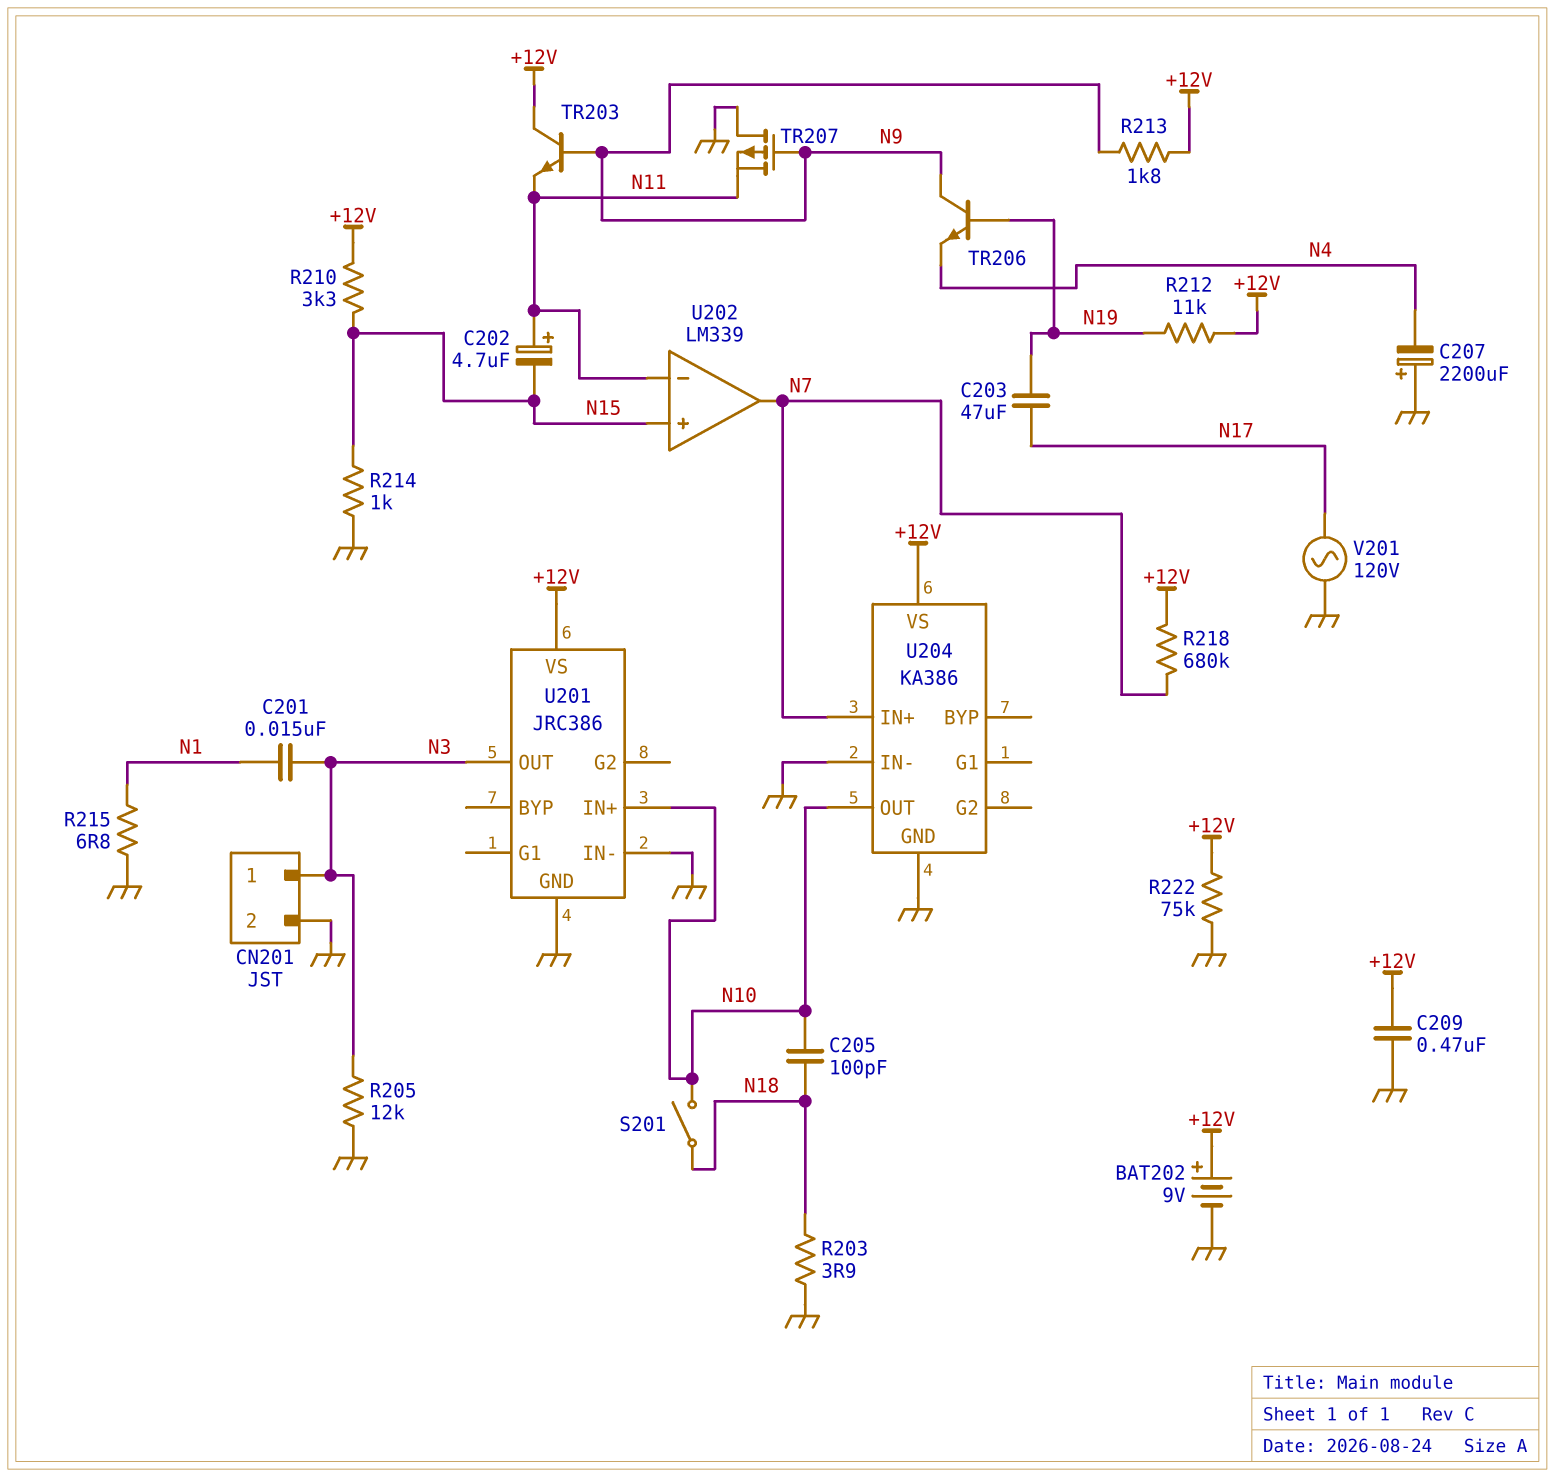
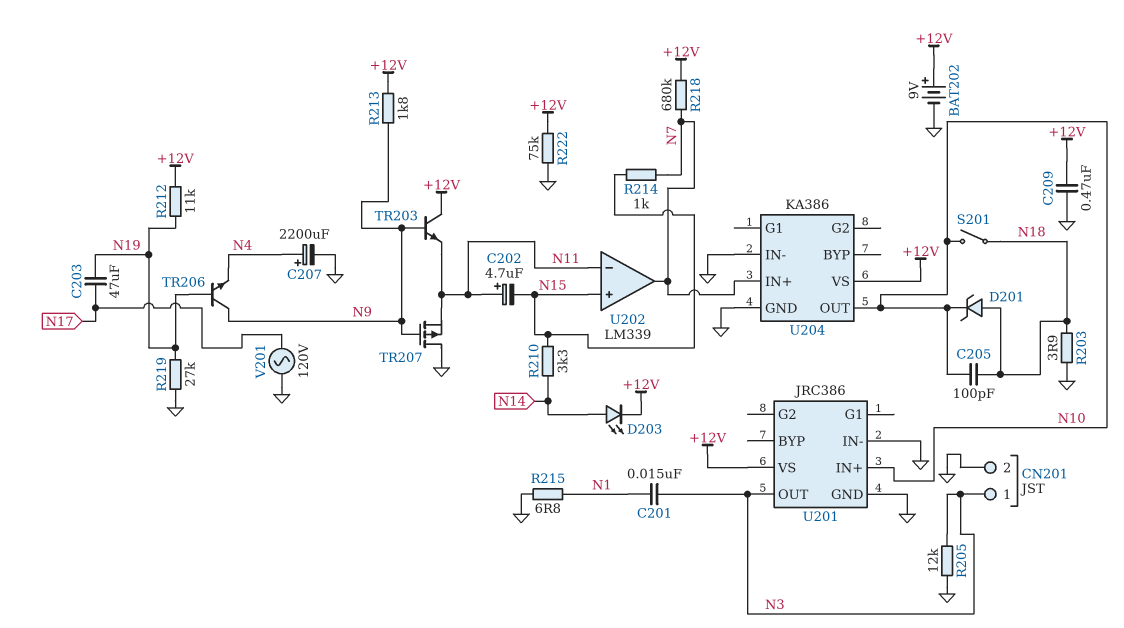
C207: 2200uF (plus GND, minus N4) -> 2200uF (plus N4, minus GND)
D201: none -> zener (A N18, K N10)
D203: none -> LED (A N14, K +12V)
R210: 3.3k (+12V, N15) -> 3.3k (N14, N15)
R214: 1k (GND, N15) -> 1k (N7, N15)
R219: none -> 27k (GND, N19)

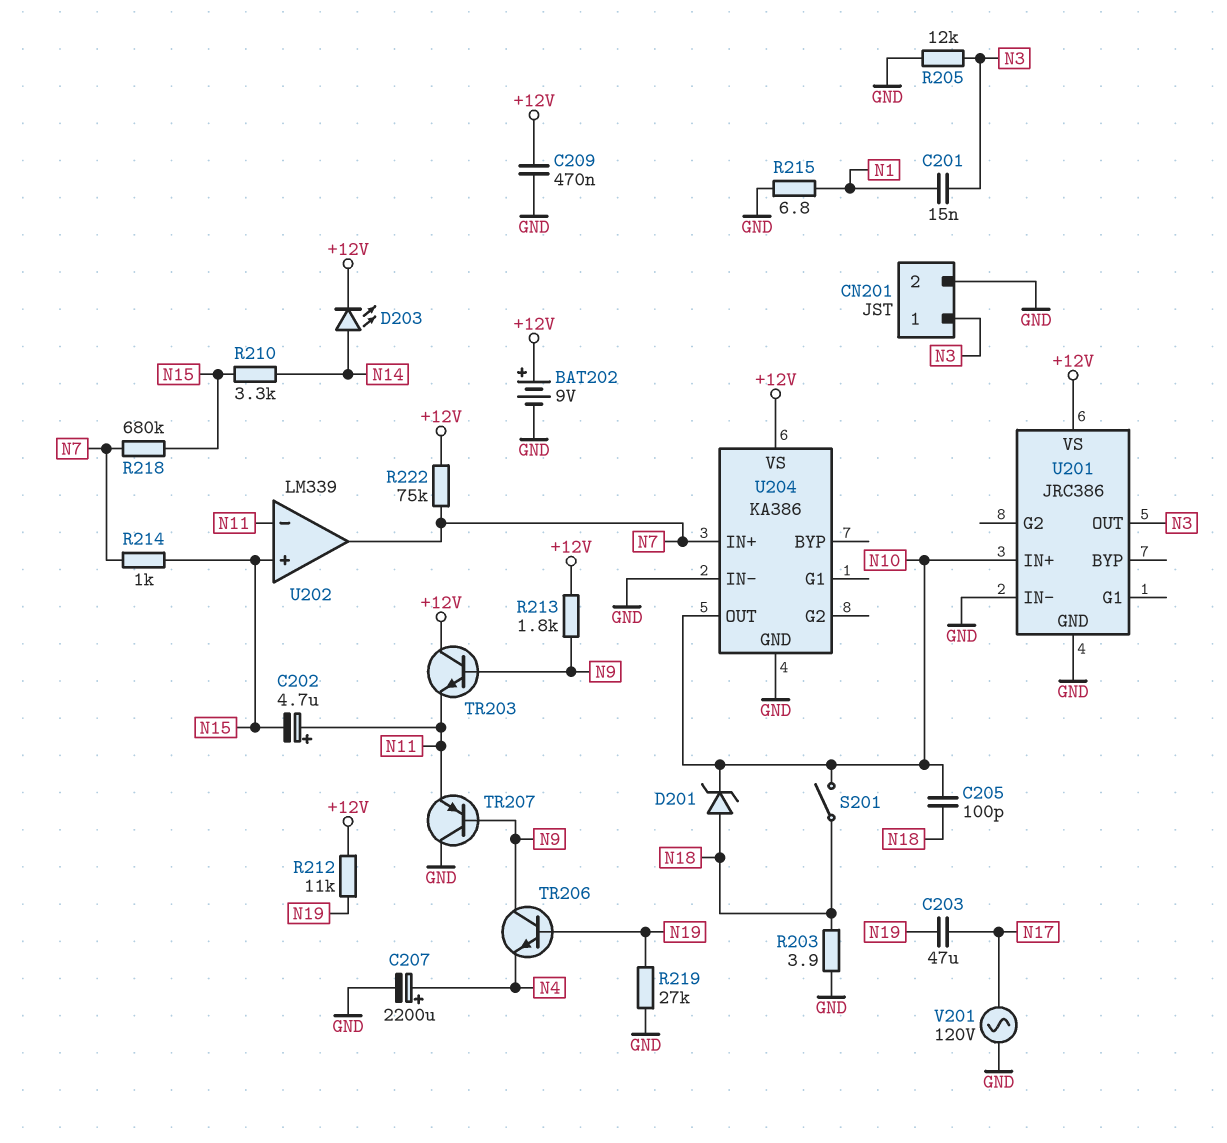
R218: 680k (+12V, N7) -> 680k (N7, N15)
R222: 75k (+12V, GND) -> 75k (+12V, N7)
TR207: PMOS (G N9, D GND, S N11) -> PNP (B N9, C GND, E N11)

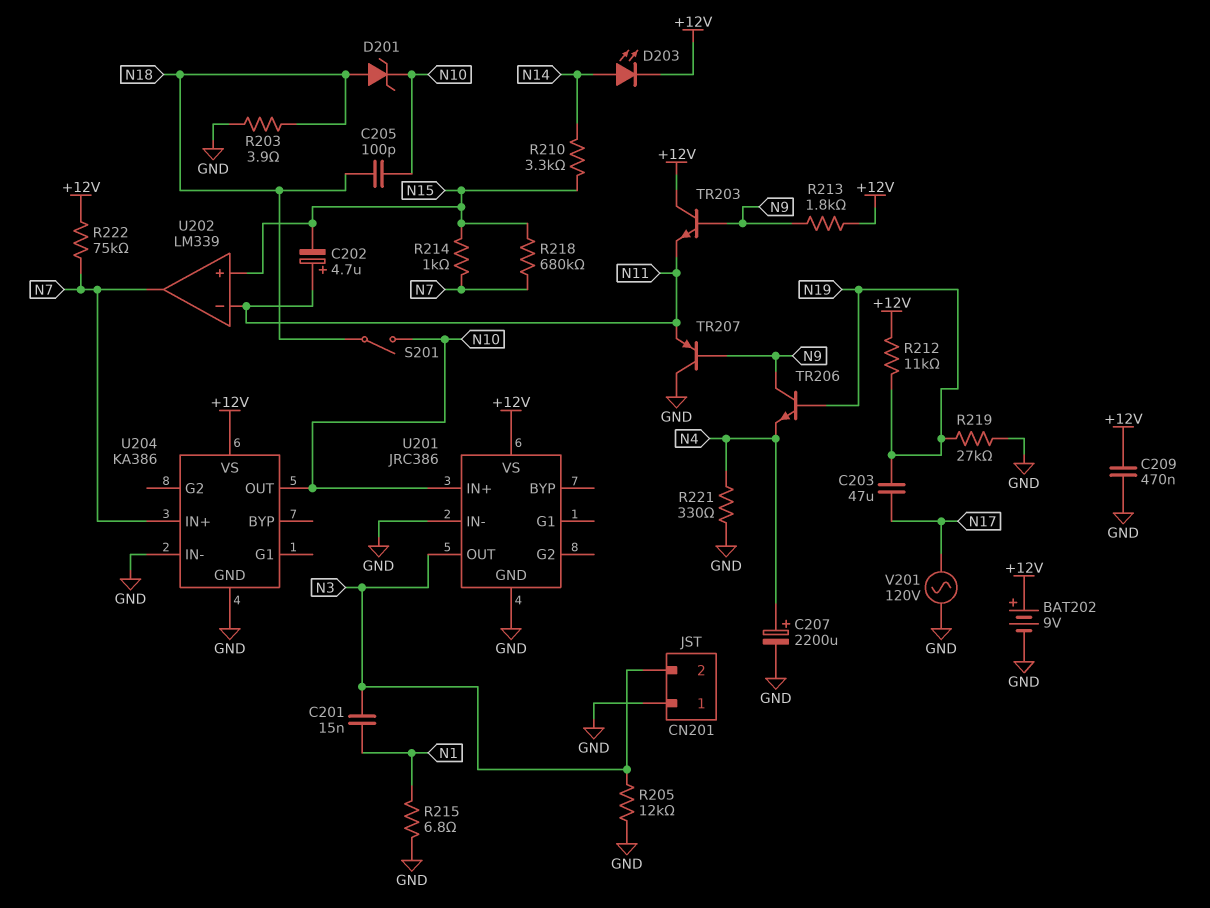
CN201 pin 1: N3 -> GND
CN201 pin 2: GND -> N3
R221: none -> 330 (GND, N4)

